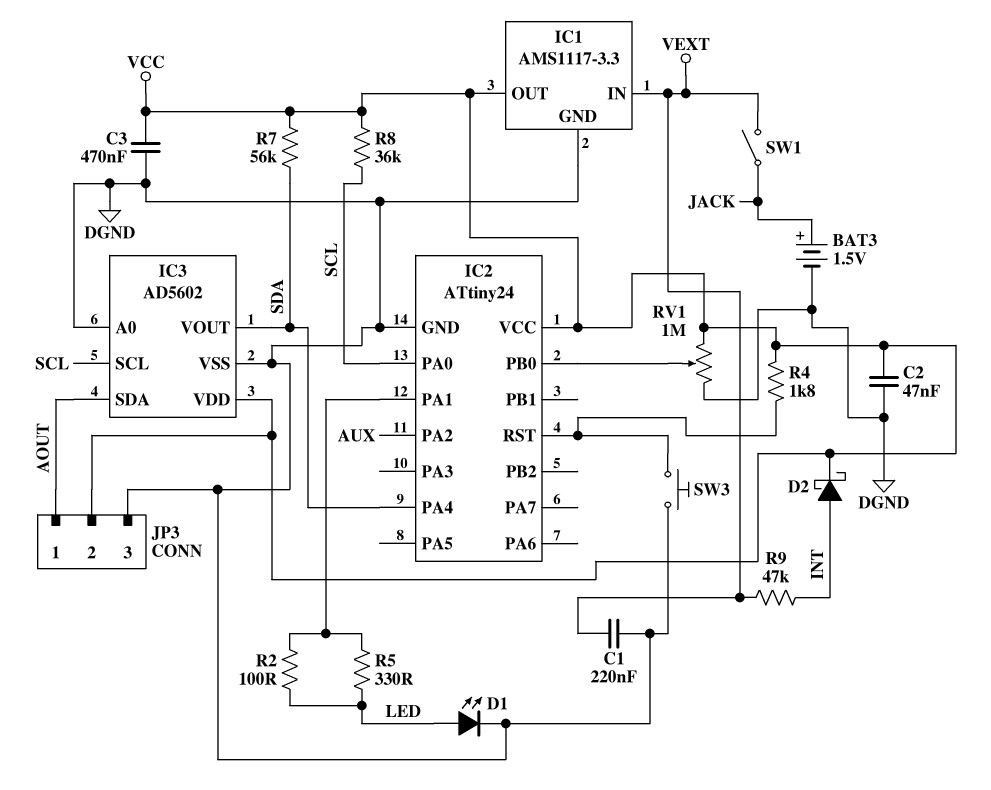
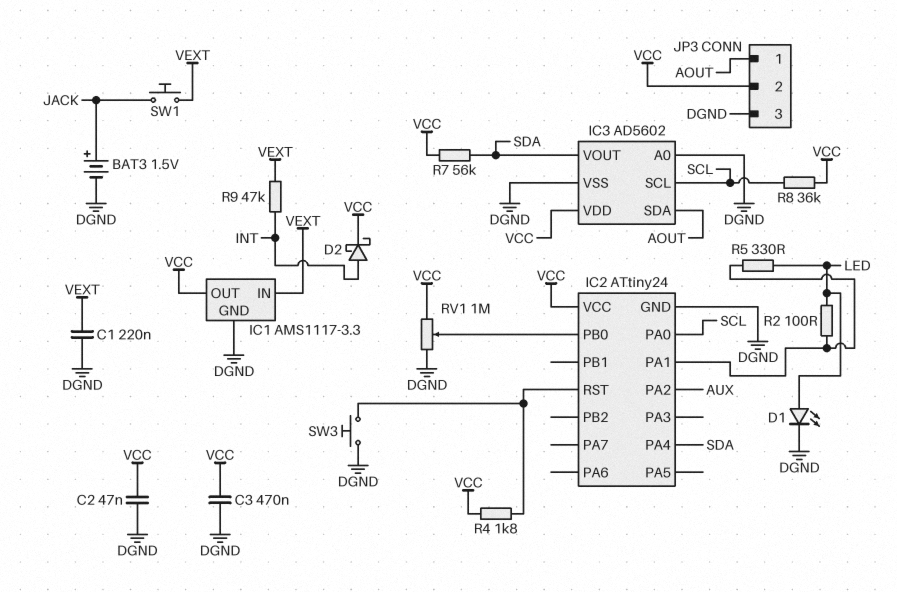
SW1: switch (JACK, VEXT) -> button (JACK, VEXT)

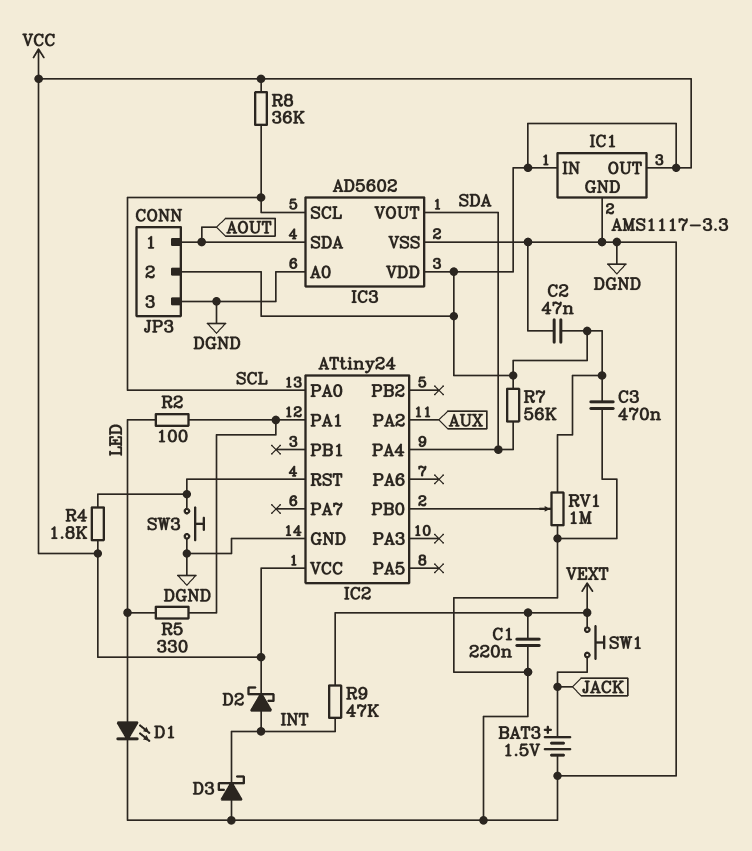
D3: none -> schottky (A DGND, K INT)
IC1 pin IN: VEXT -> VCC

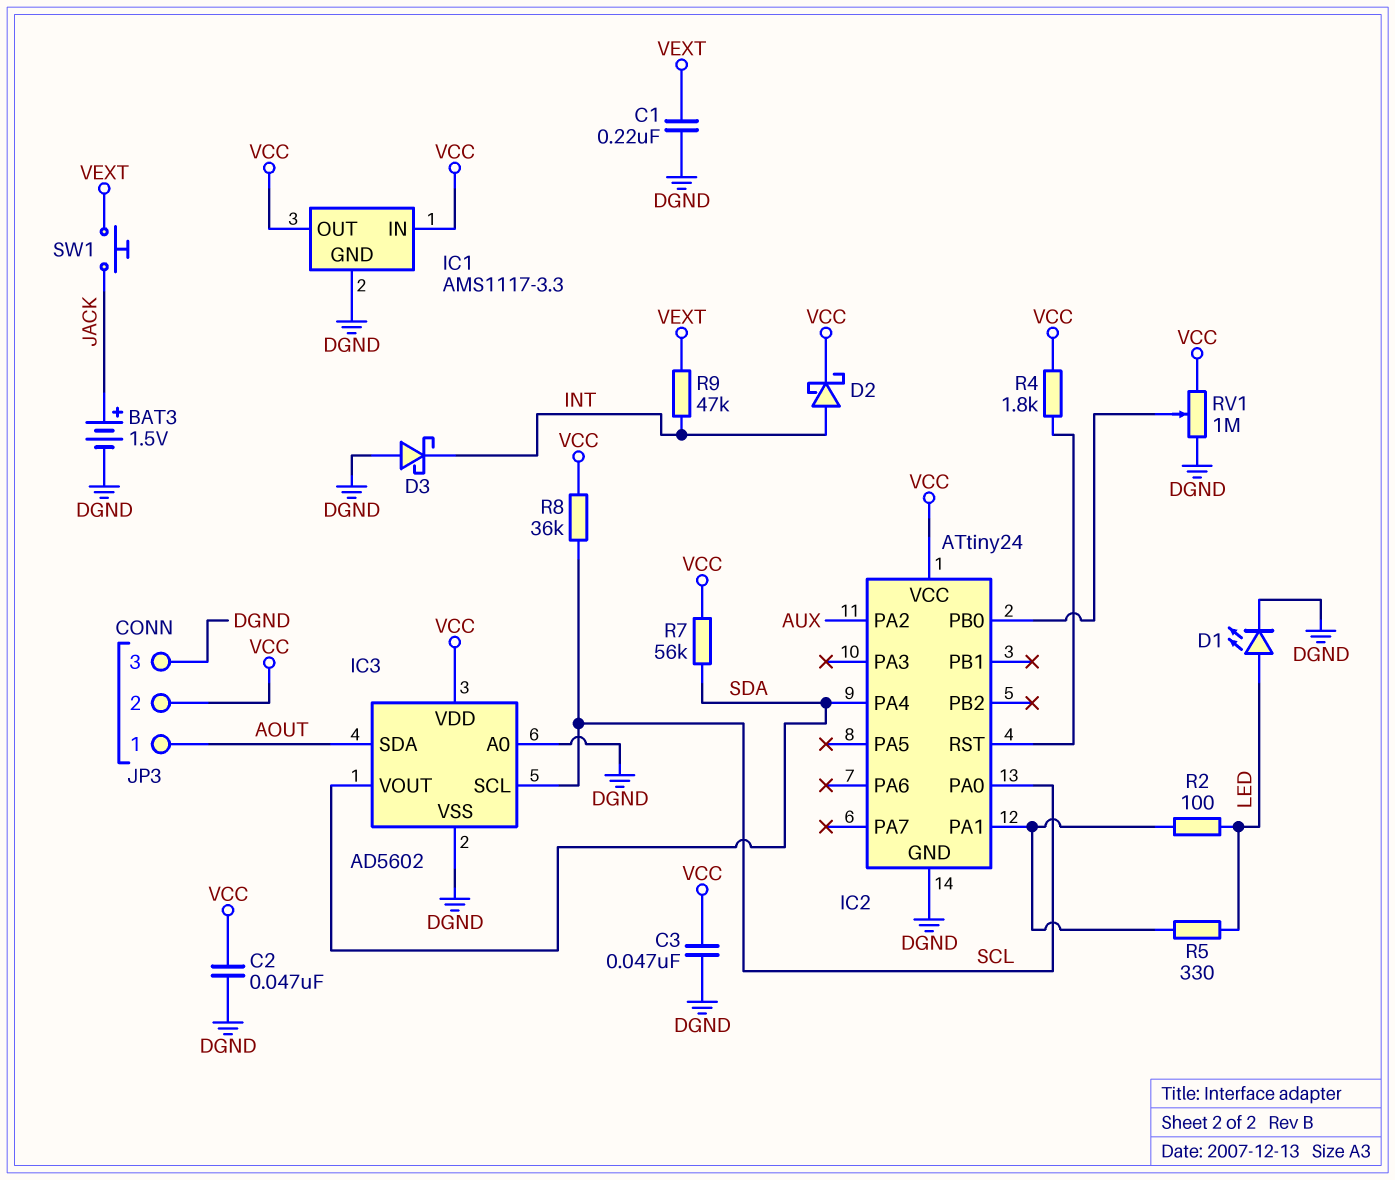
C3: 470nF (DGND, VCC) -> 47nF (DGND, VCC)
SW3: button (DGND, IC2/RST) -> none

